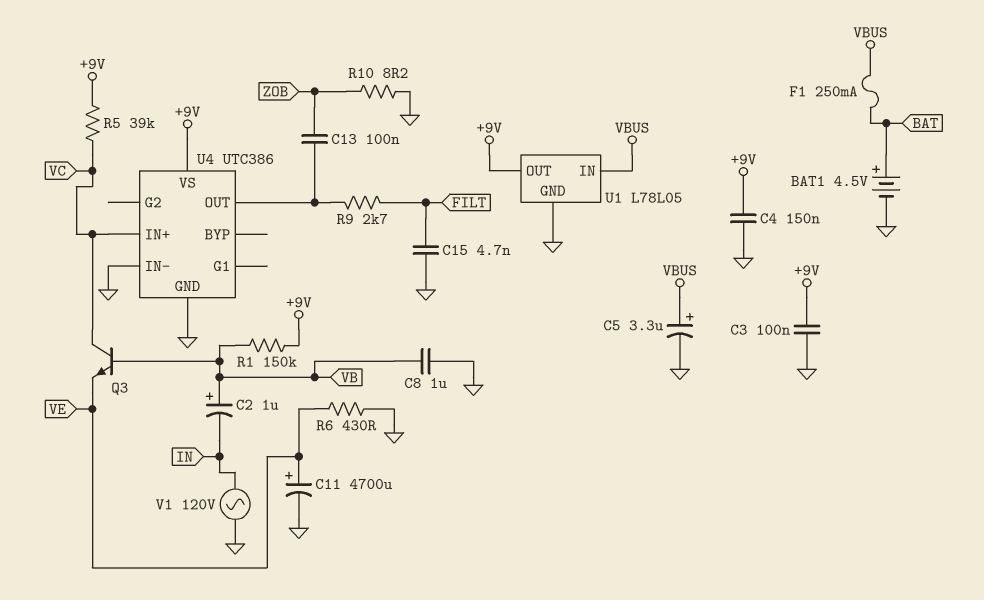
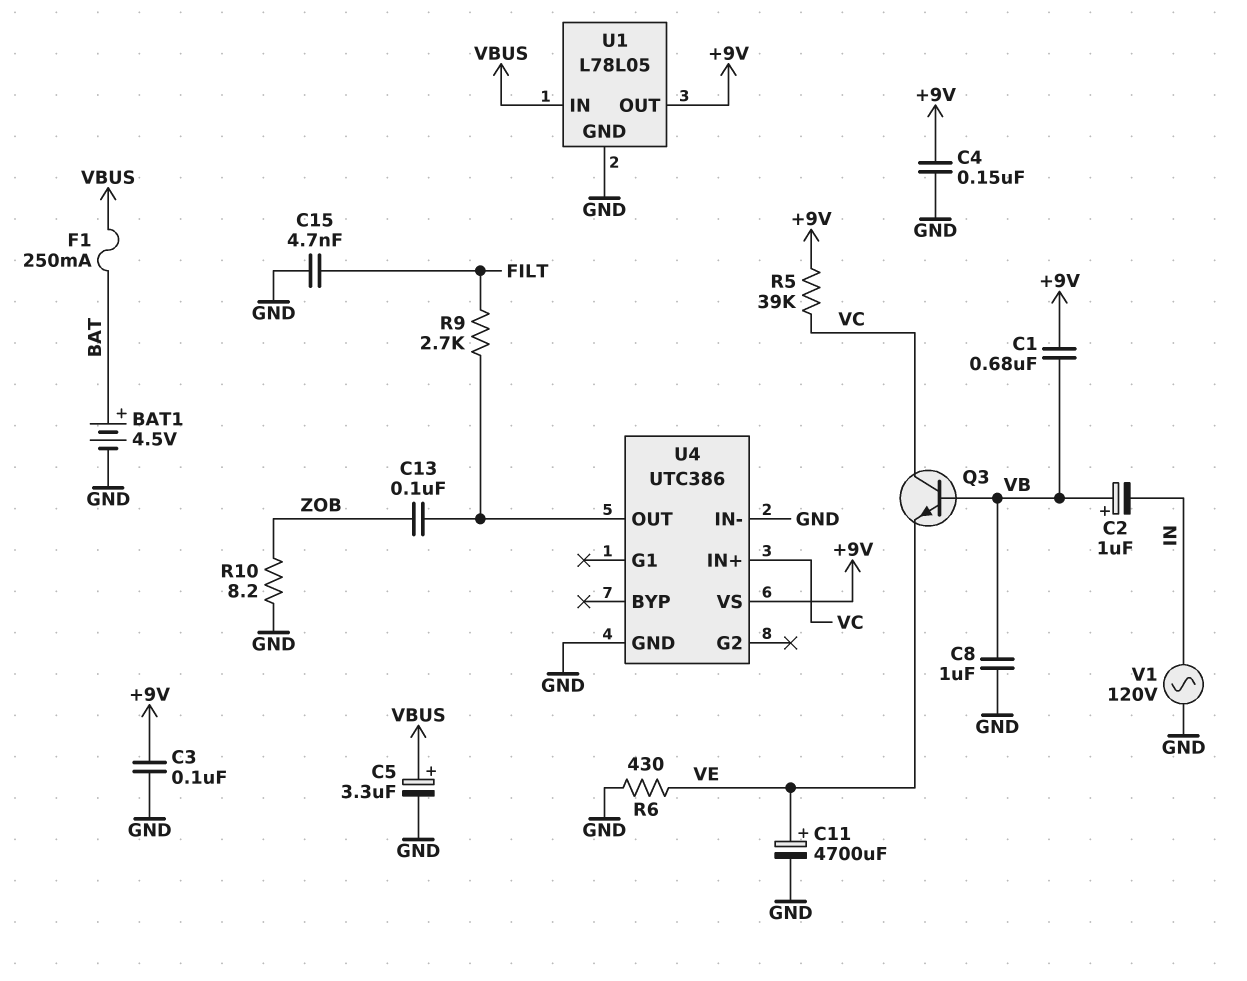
C1: none -> 680nF (+9V, VB)
R1: 150k (+9V, VB) -> none

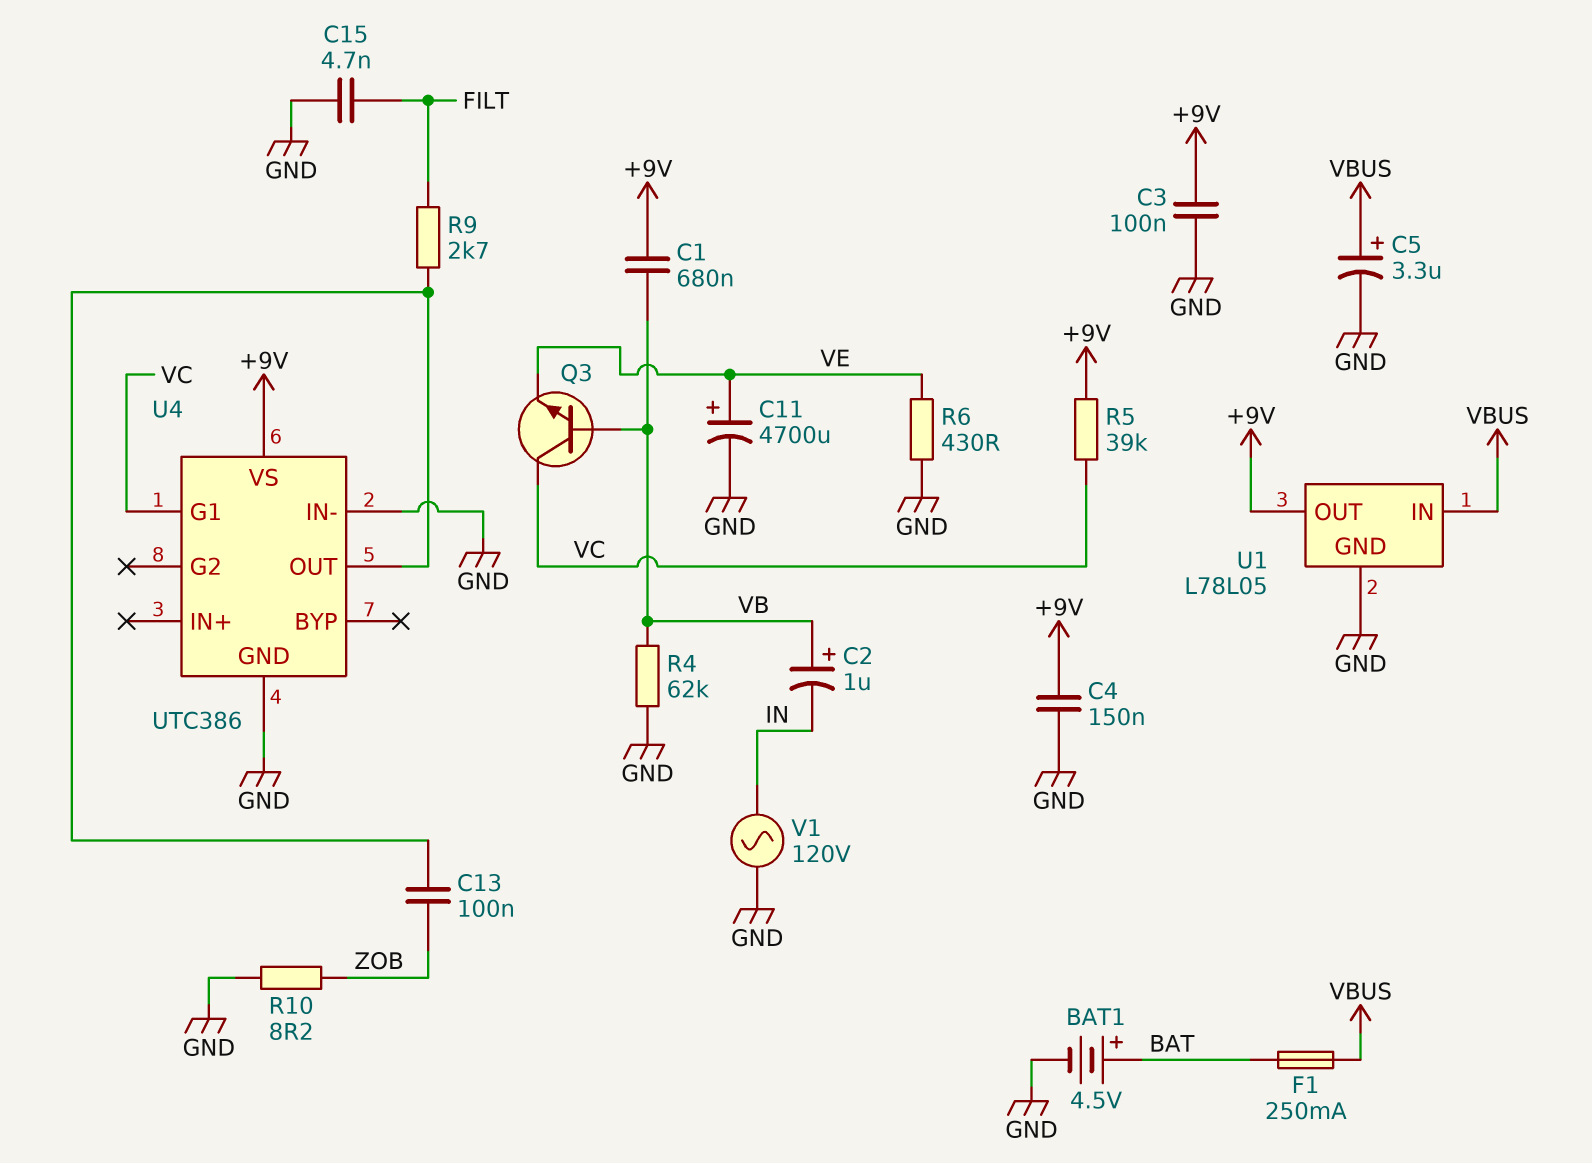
C8: 1uF (GND, VB) -> none
R4: none -> 62k (GND, VB)
U4 pin G1: none -> VC
U4 pin IN+: VC -> none

